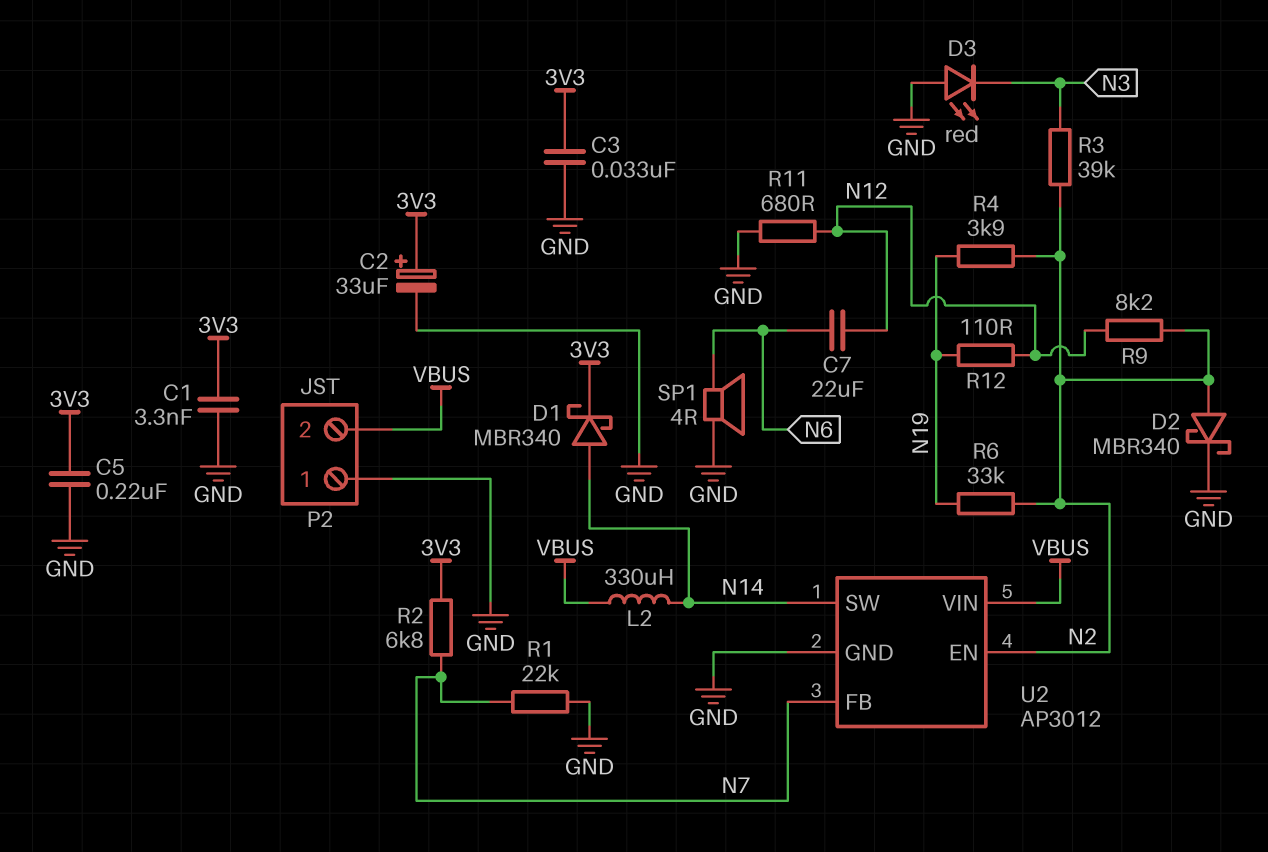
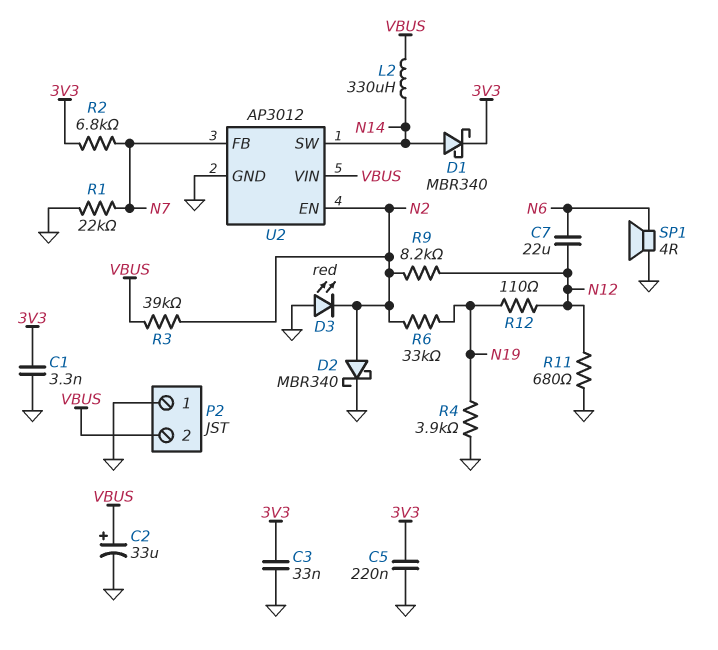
C2: 33uF (plus 3V3, minus GND) -> 33uF (plus VBUS, minus GND)
D3: LED red (A GND, K N3) -> LED red (A GND, K N2)
R3: 39k (N2, N3) -> 39k (N2, VBUS)
R4: 3.9k (N2, N19) -> 3.9k (GND, N19)

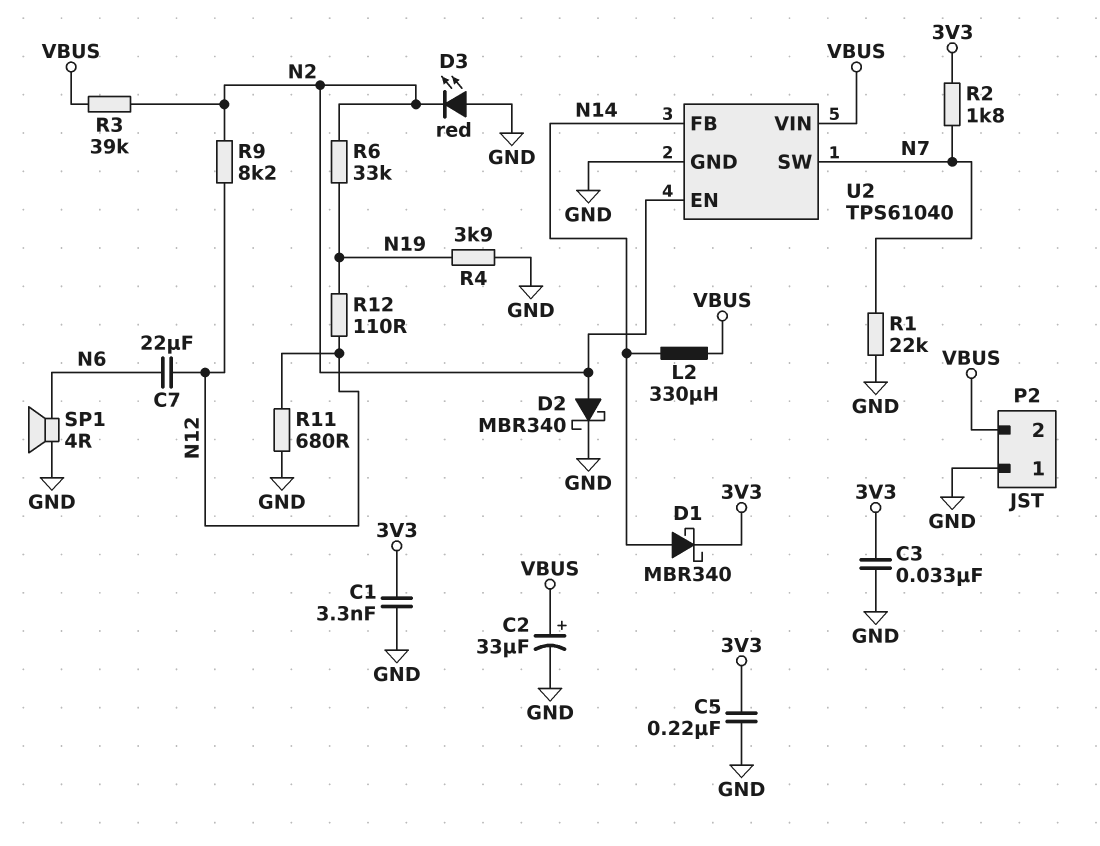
R2: 6.8k (3V3, N7) -> 1.8k (3V3, N7)
U2: AP3012 -> TPS61040
U2 pin FB: N7 -> N14
U2 pin SW: N14 -> N7

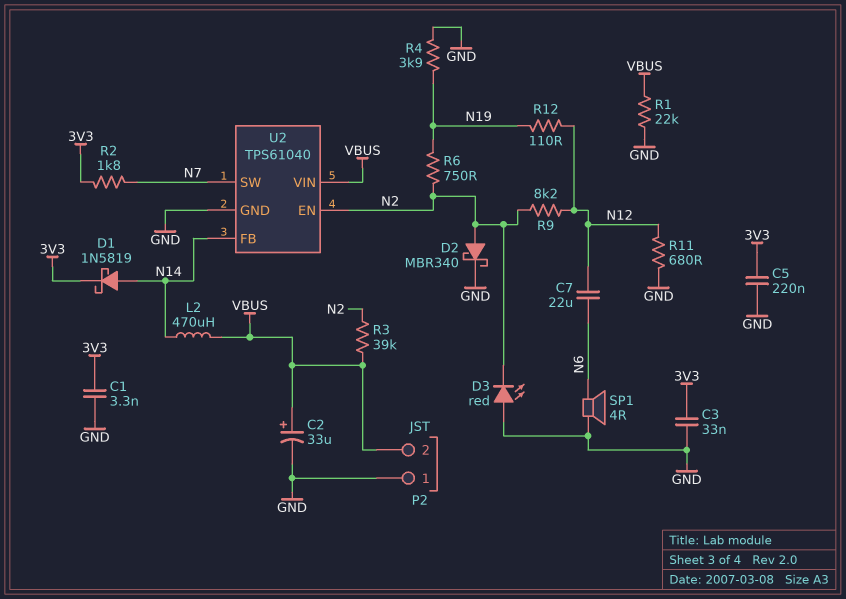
D1: schottky MBR340 (A N14, K 3V3) -> schottky 1N5819 (A N14, K 3V3)
L2: 330uH (N14, VBUS) -> 470uH (N14, VBUS)
R1: 22k (GND, N7) -> 22k (GND, VBUS)
R6: 33k (N2, N19) -> 750 (N2, N19)

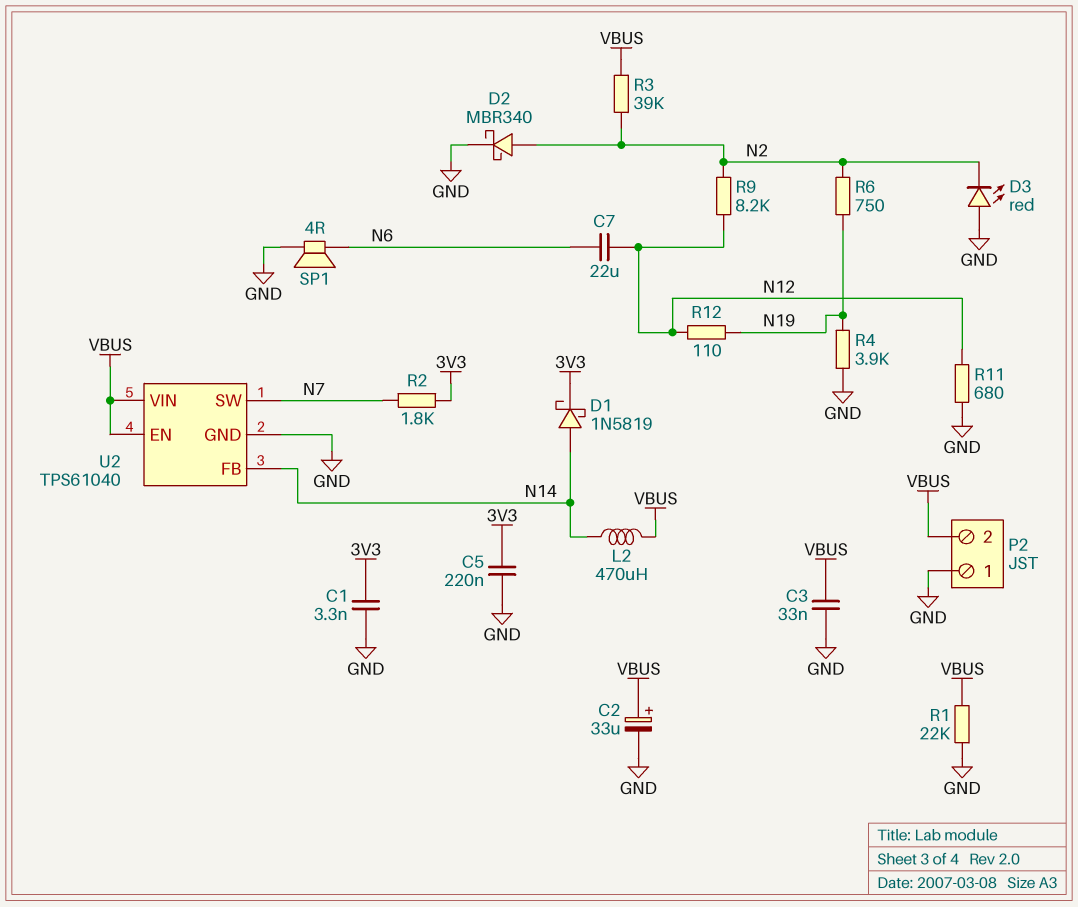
C3: 33nF (3V3, GND) -> 33nF (GND, VBUS)
U2 pin EN: N2 -> VBUS

